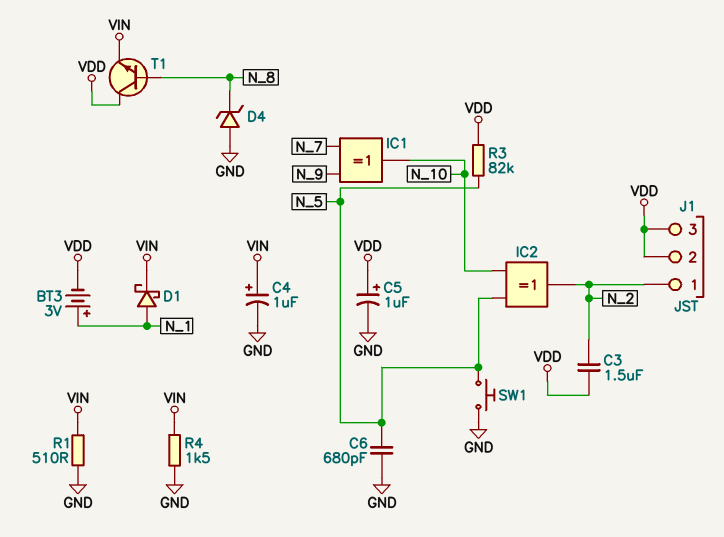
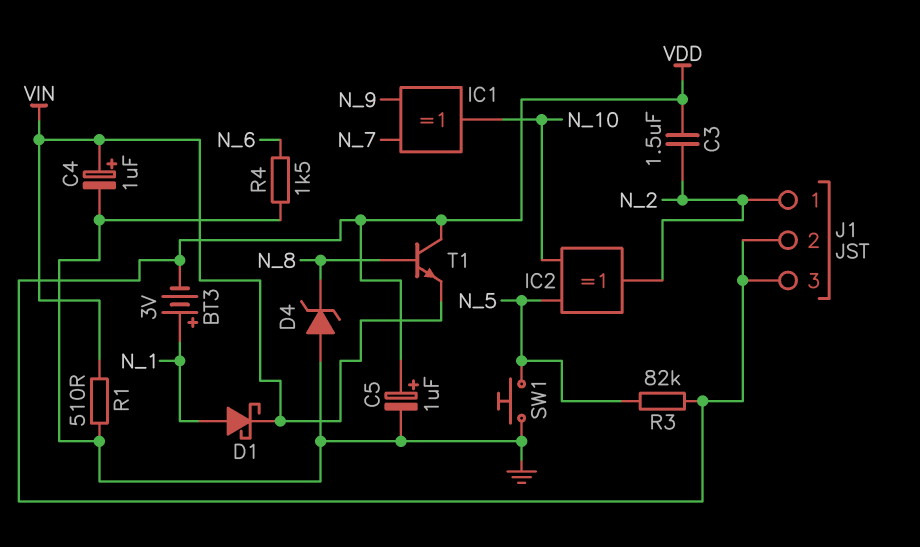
C6: 680pF (GND, N_5) -> none
R4: 1.5k (GND, VIN) -> 1.5k (GND, N_6)

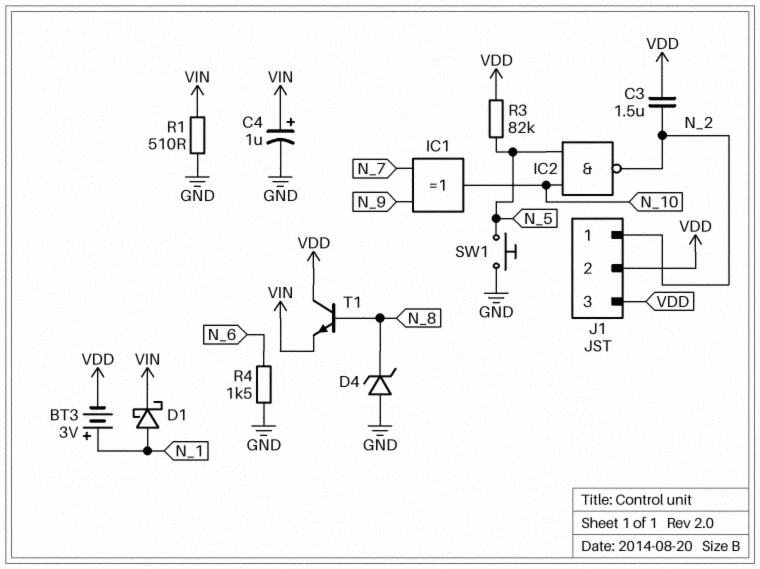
C5: 1uF (plus VDD, minus GND) -> none
IC2: XOR (in N_5, in N_10, out N_2) -> NAND (in N_5, in N_10, out N_2)

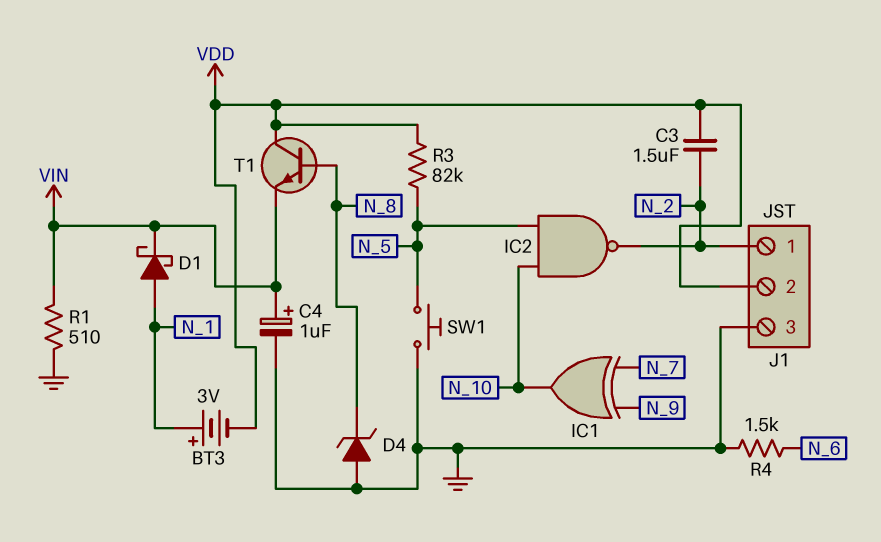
J1 pin 3: VDD -> GND

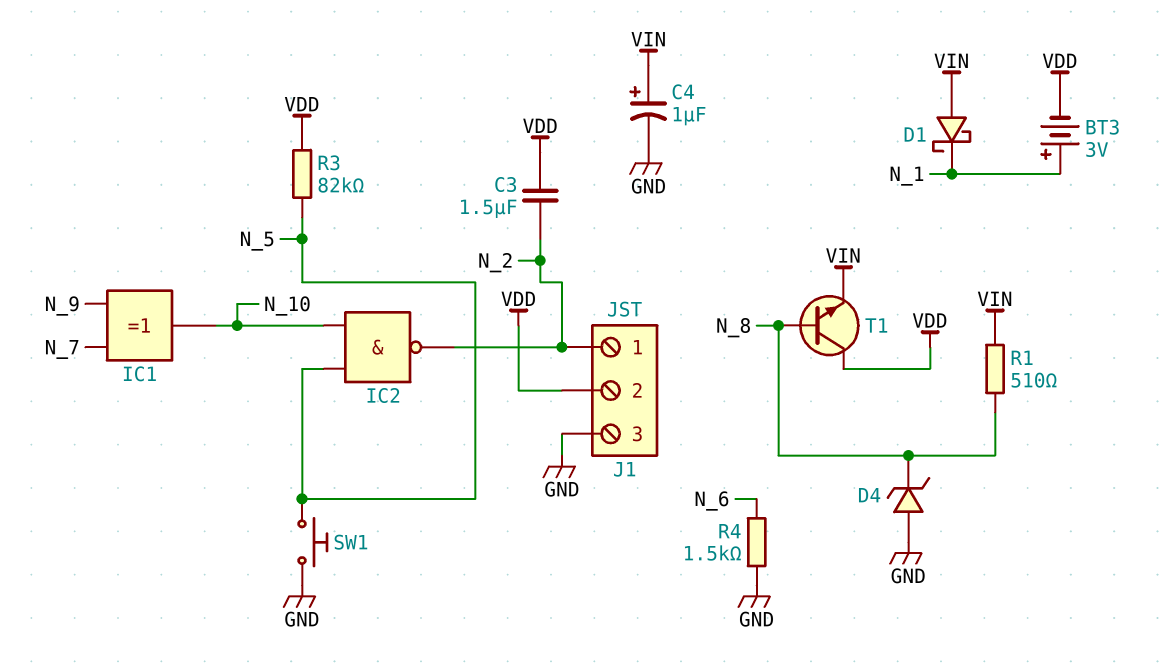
D1: schottky (A N_1, K VIN) -> schottky (A VIN, K N_1)
R1: 510 (GND, VIN) -> 510 (N_8, VIN)

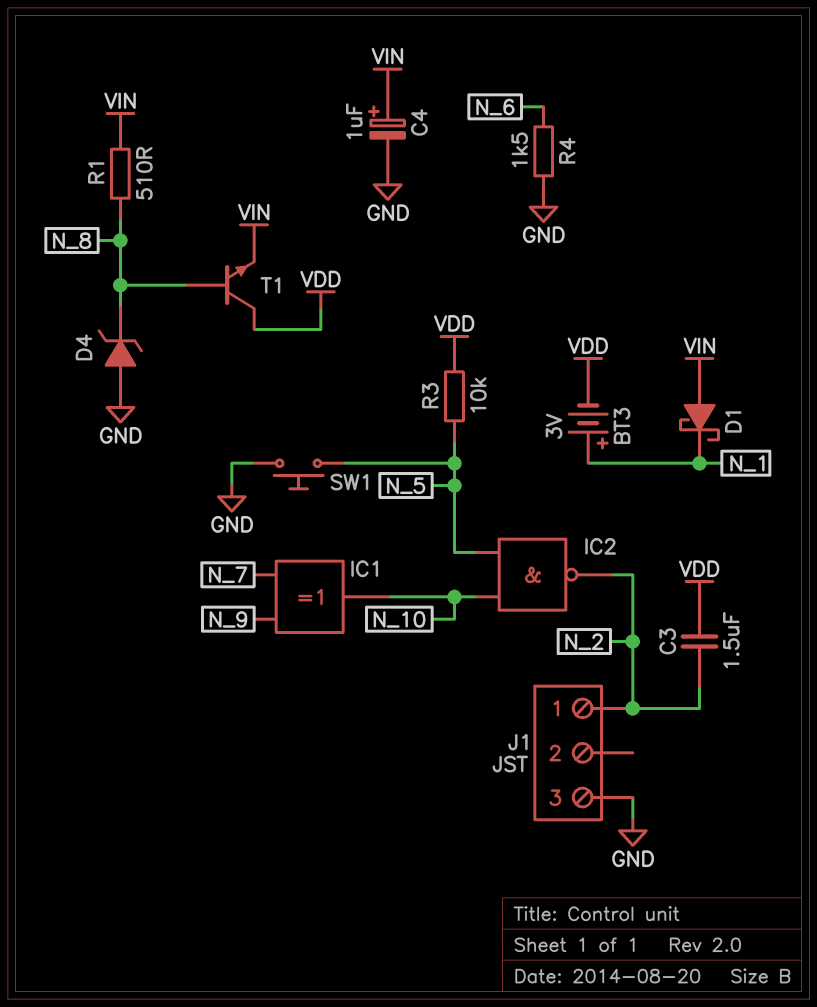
J1 pin 2: VDD -> none
R3: 82k (N_5, VDD) -> 10k (N_5, VDD)

